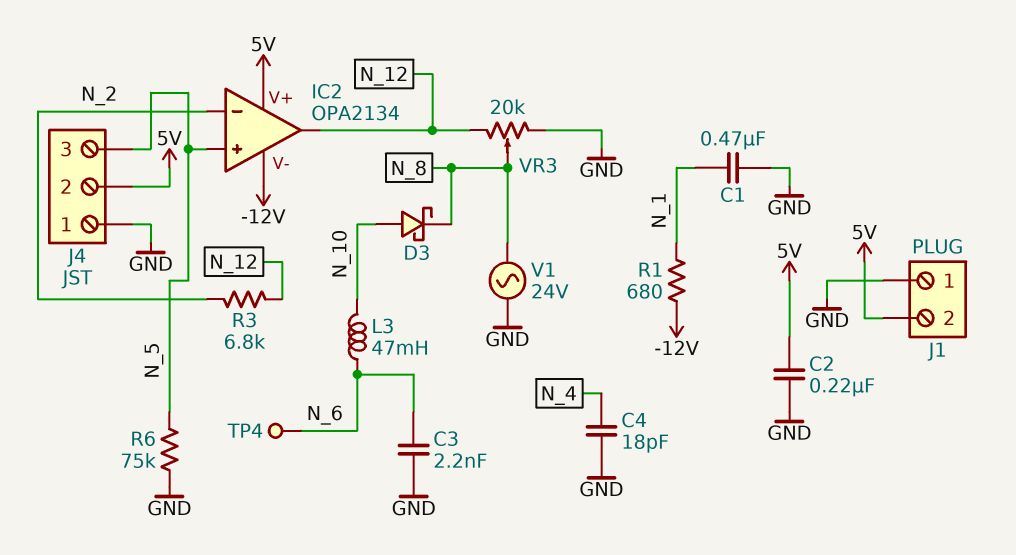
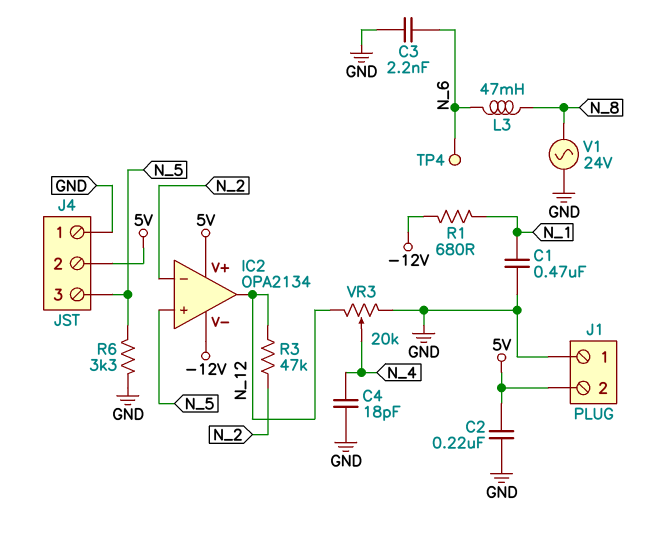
D3: schottky (A N_10, K N_8) -> none
L3: 47mH (N_6, N_10) -> 47mH (N_6, N_8)
R3: 6.8k (N_2, N_12) -> 47k (N_2, N_12)
R6: 75k (GND, N_5) -> 3.3k (GND, N_5)
VR3: 20k (GND, N_12, wiper N_8) -> 20k (GND, N_12, wiper N_4)

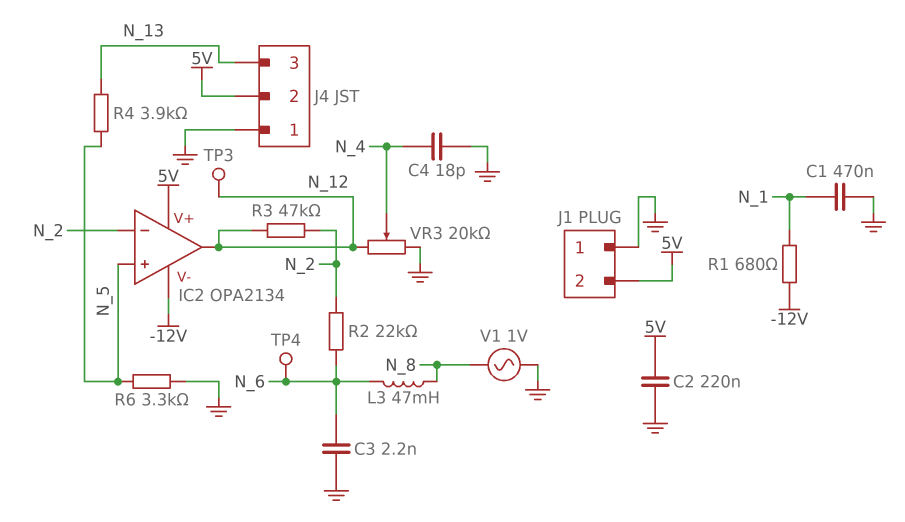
J4 pin 3: N_5 -> N_13
R2: none -> 22k (N_2, N_6)
R4: none -> 3.9k (N_5, N_13)
TP3: none -> test point (N_12)
V1: AC 24V (GND, N_8) -> AC 1V (GND, N_8)

